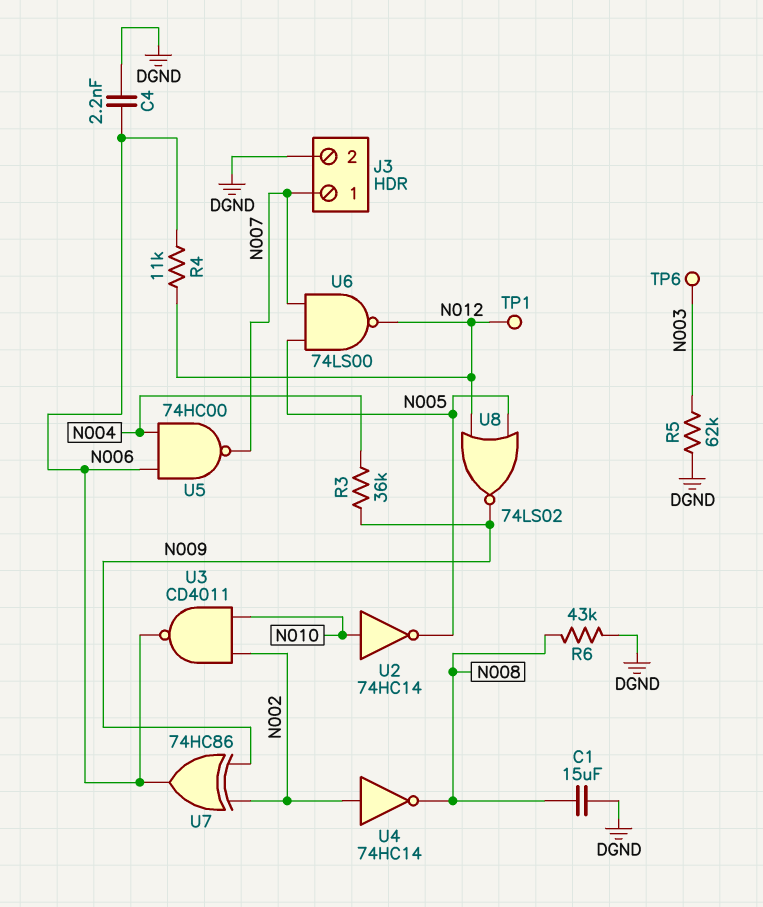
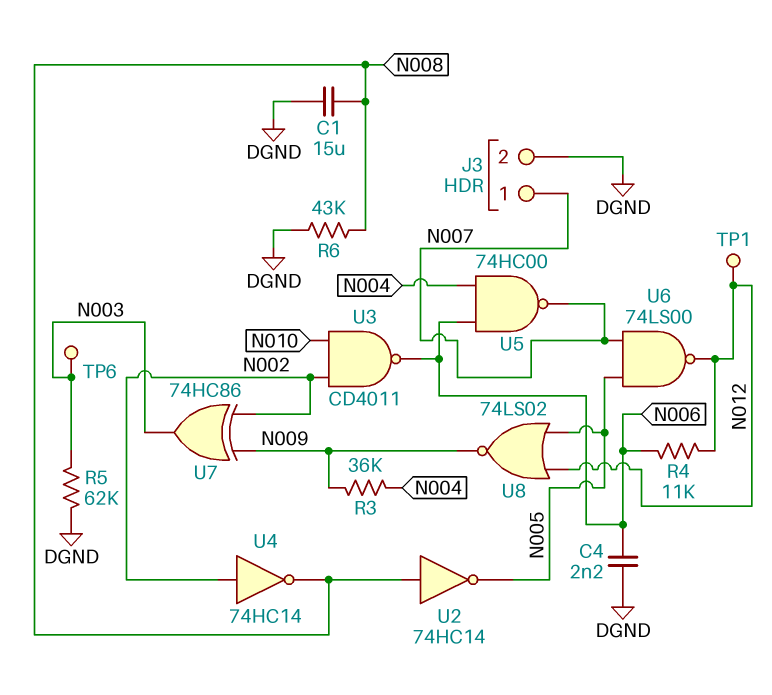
U2: NOT 74HC14 (in N010, out N005) -> NOT 74HC14 (in N008, out N005)
U7: XOR 74HC86 (in N002, in N009, out N006) -> XOR 74HC86 (in N002, in N009, out N003)

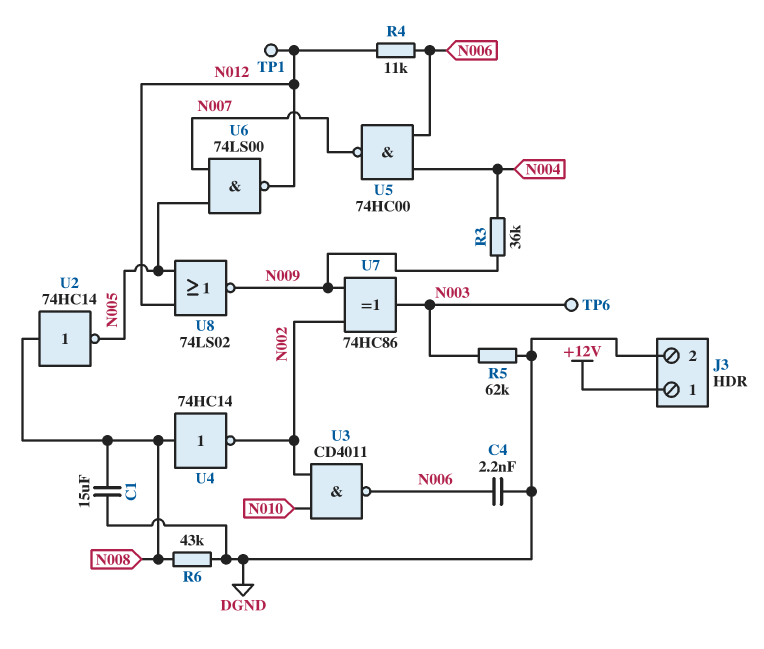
J3 pin 1: N007 -> +12V
U4: NOT 74HC14 (in N002, out N008) -> NOT 74HC14 (in N008, out N002)

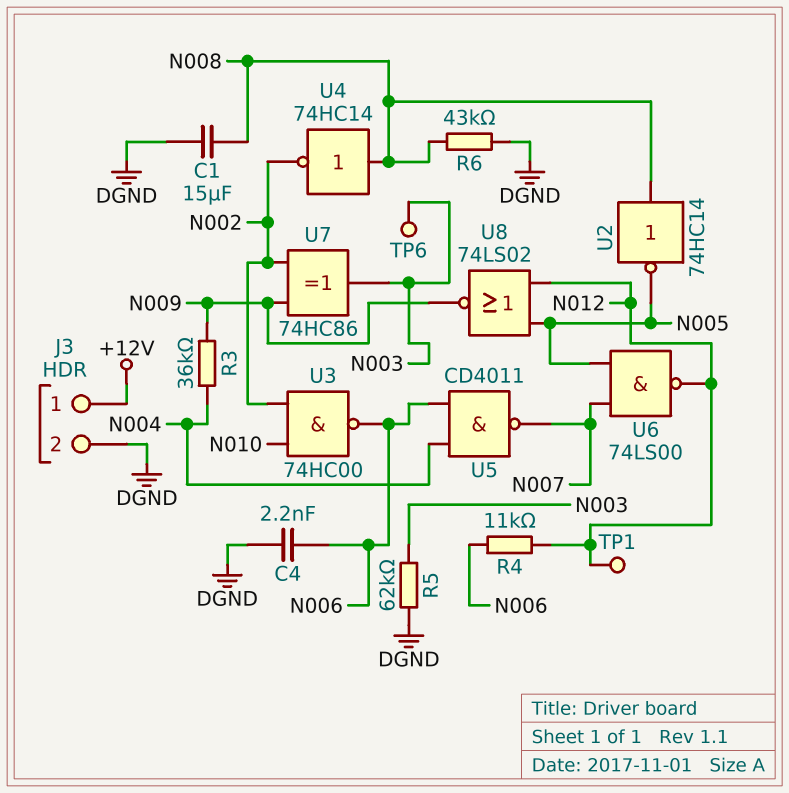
U3: NAND CD4011 (in N002, in N010, out N006) -> NAND 74HC00 (in N002, in N010, out N006)
U5: NAND 74HC00 (in N004, in N006, out N007) -> NAND CD4011 (in N004, in N006, out N007)

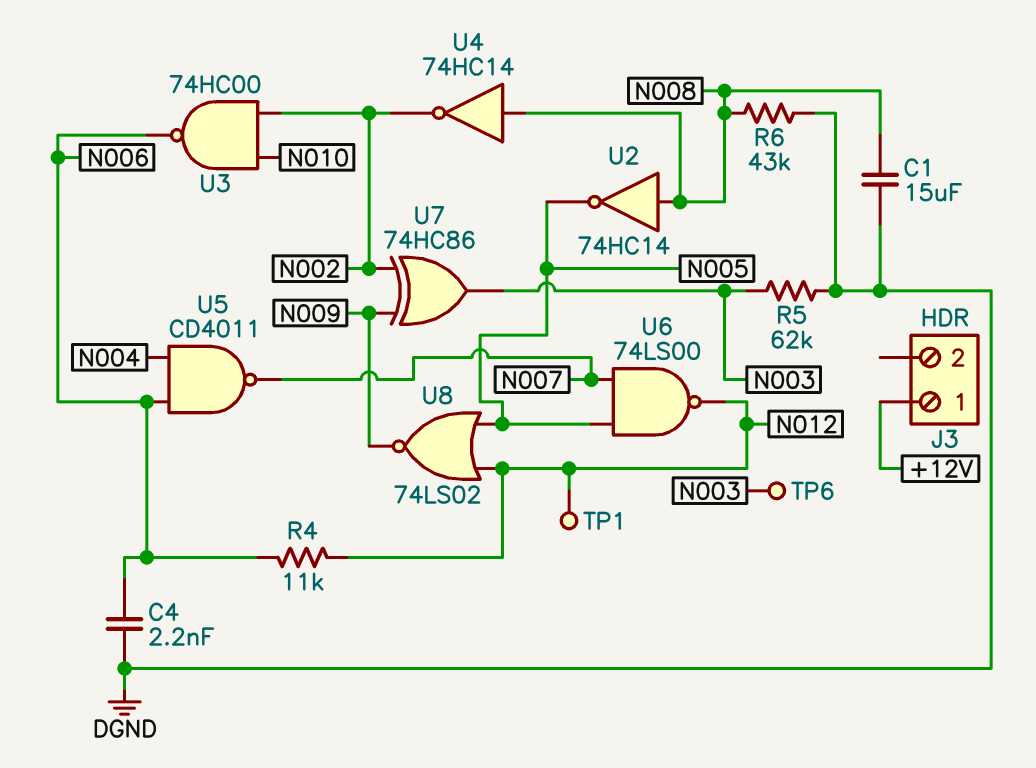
J3 pin 2: DGND -> none
R3: 36k (N004, N009) -> none

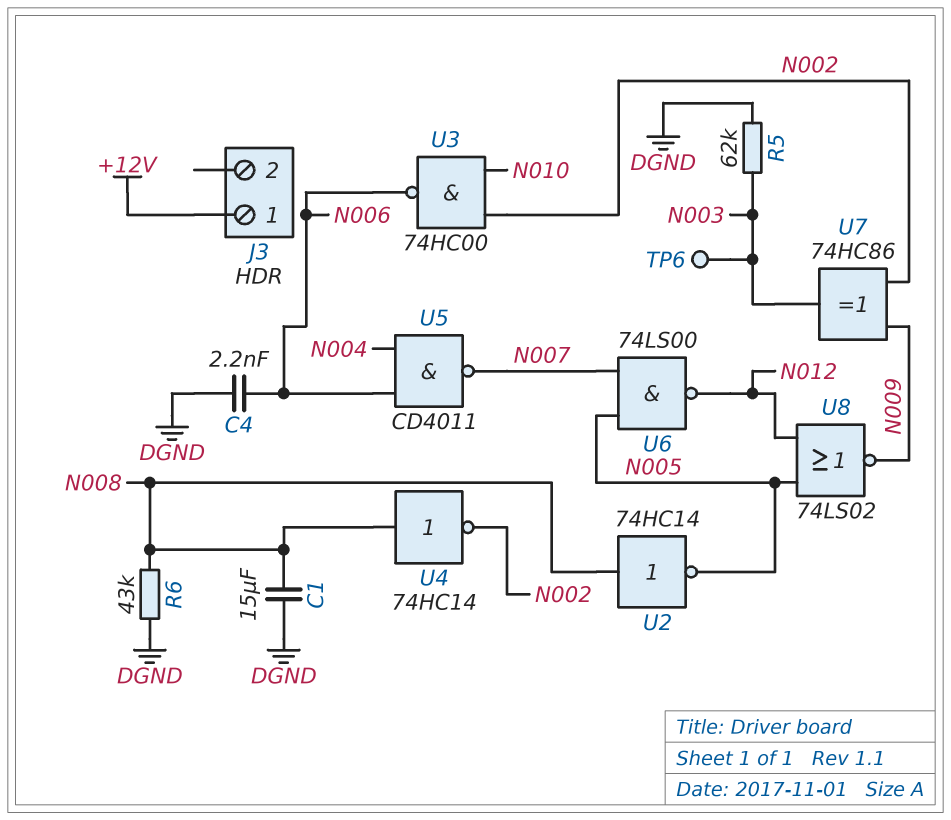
R4: 11k (N006, N012) -> none
TP1: test point (N012) -> none

